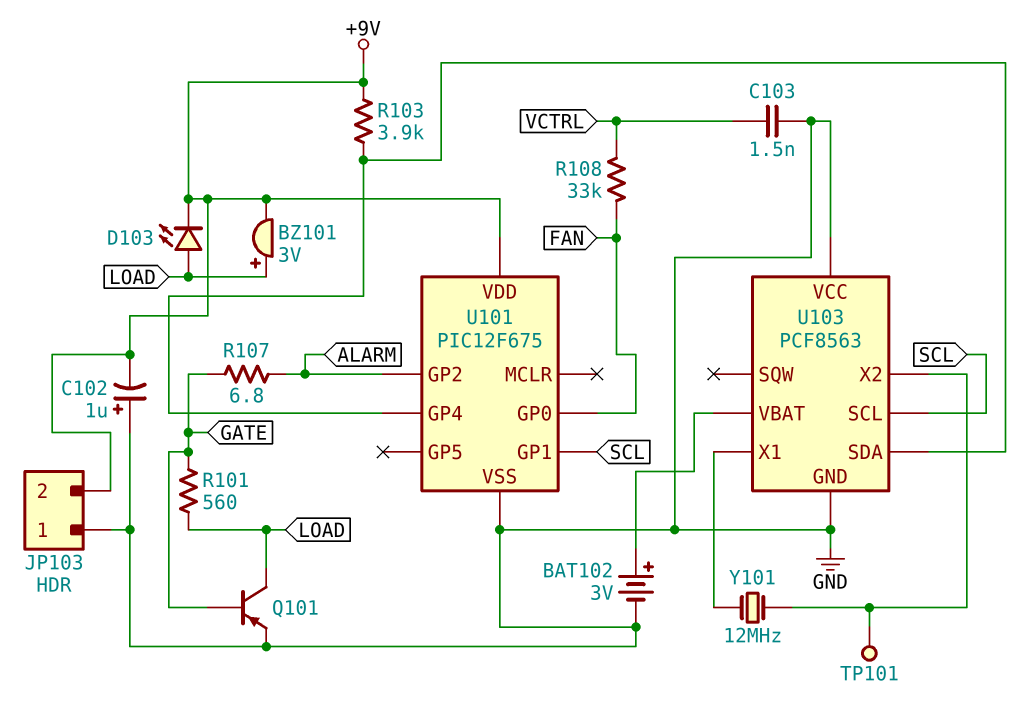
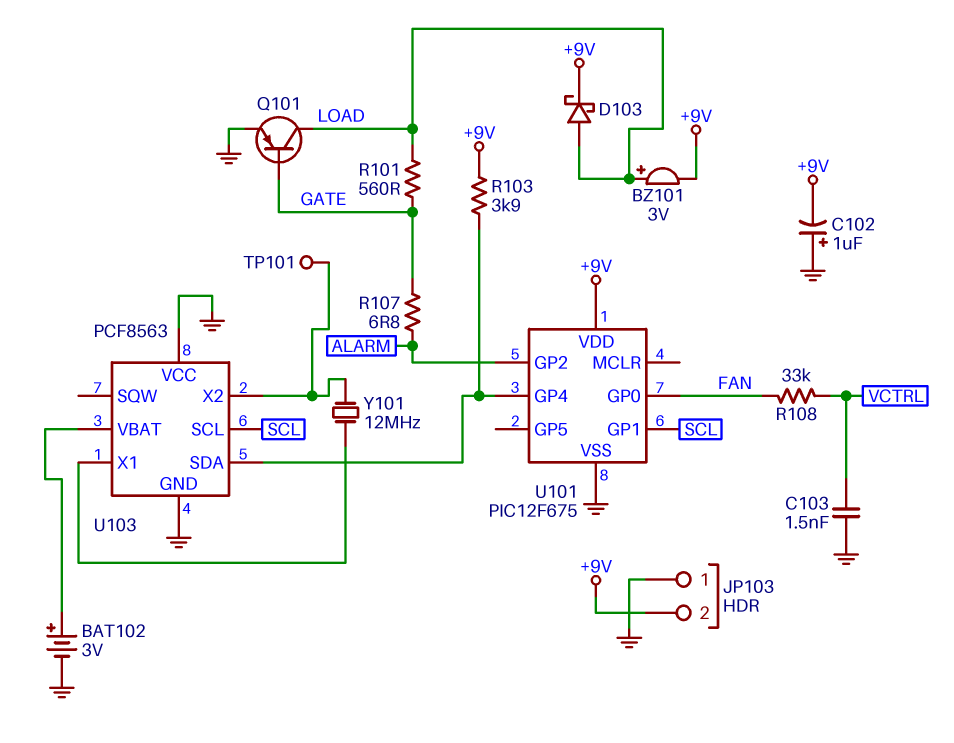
D103: LED (A LOAD, K +9V) -> schottky (A LOAD, K +9V)

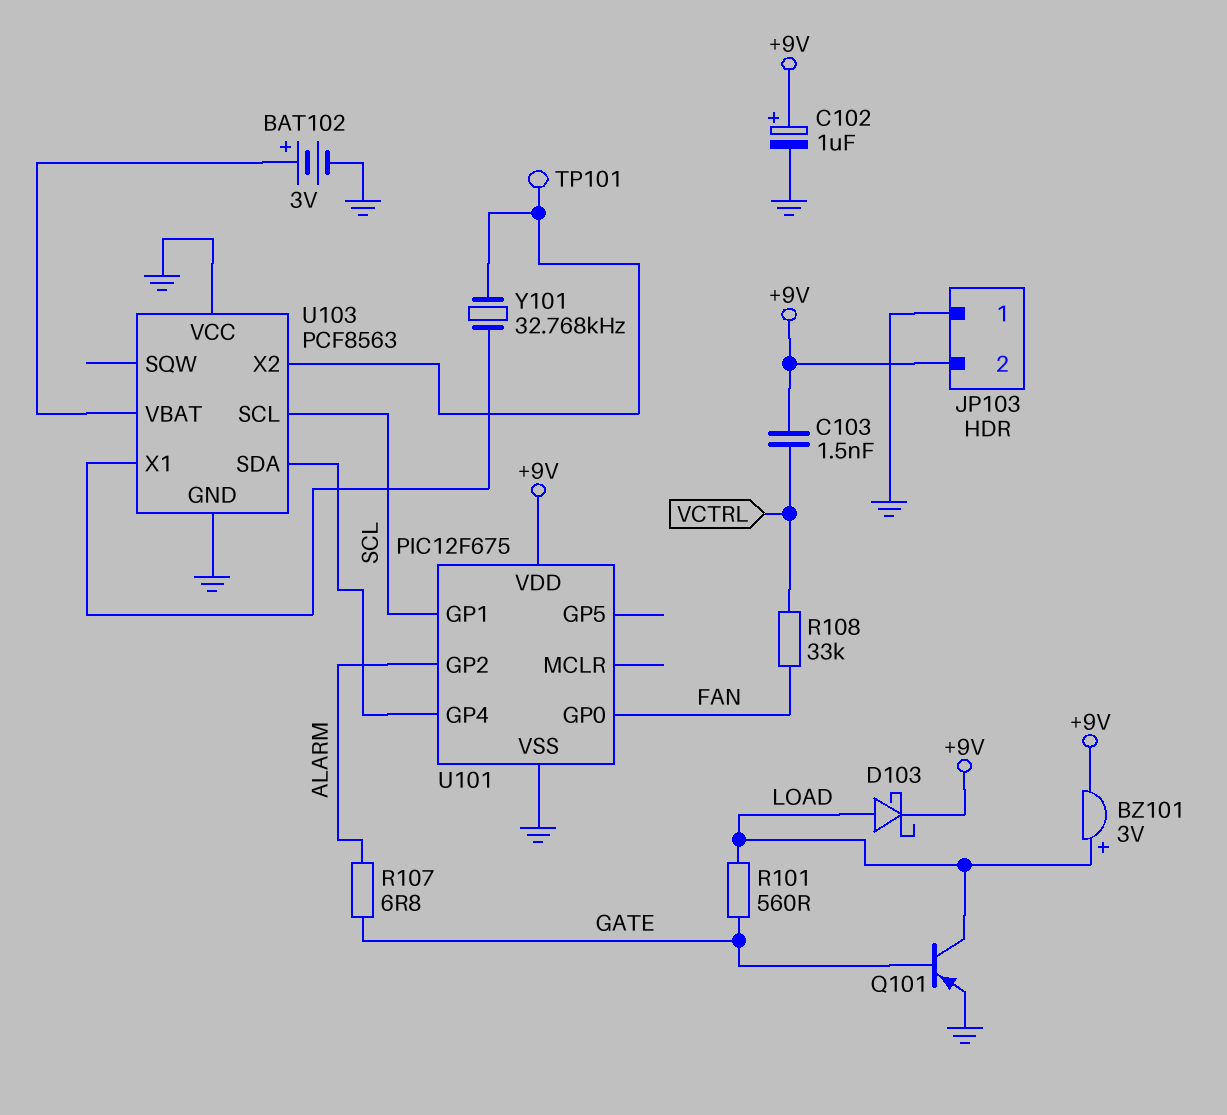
C102: 1uF (plus GND, minus +9V) -> 1uF (plus +9V, minus GND)
C103: 1.5nF (GND, VCTRL) -> 1.5nF (+9V, VCTRL)
R103: 3.9k (+9V, U101/GP4) -> none
Y101: 12MHz (U103/X1, U103/X2) -> 32.768kHz (U103/X1, U103/X2)

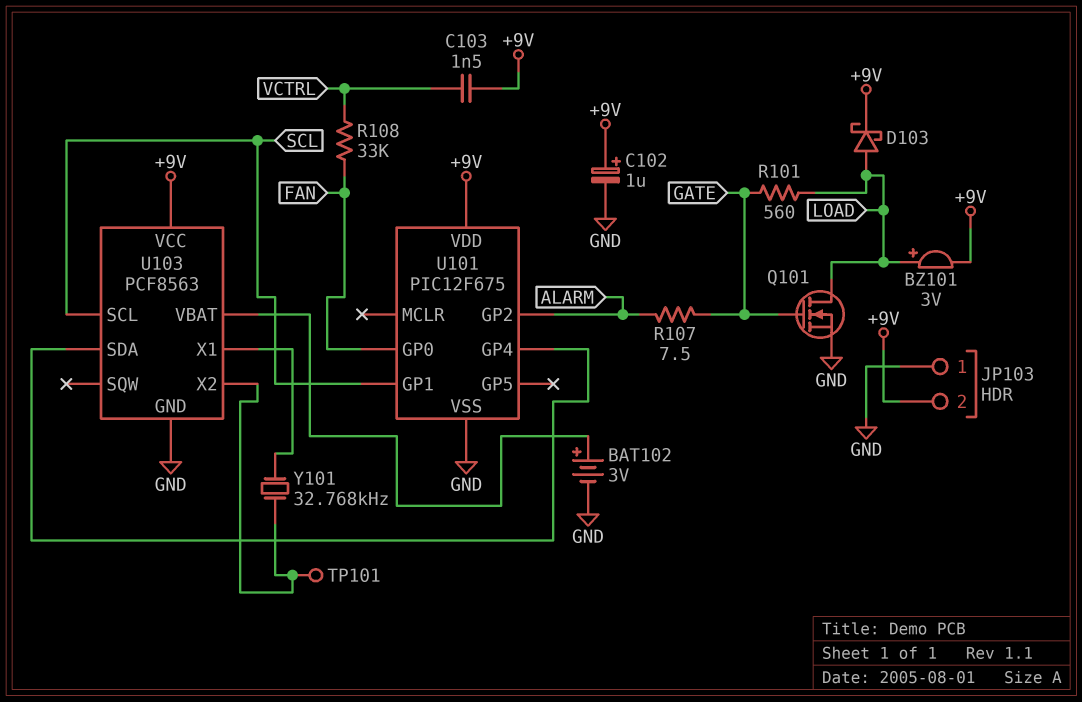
Q101: PNP (B GATE, C LOAD, E GND) -> NMOS (G GATE, D LOAD, S GND)
R107: 6.8 (ALARM, GATE) -> 7.5 (ALARM, GATE)
U103 pin VCC: GND -> +9V

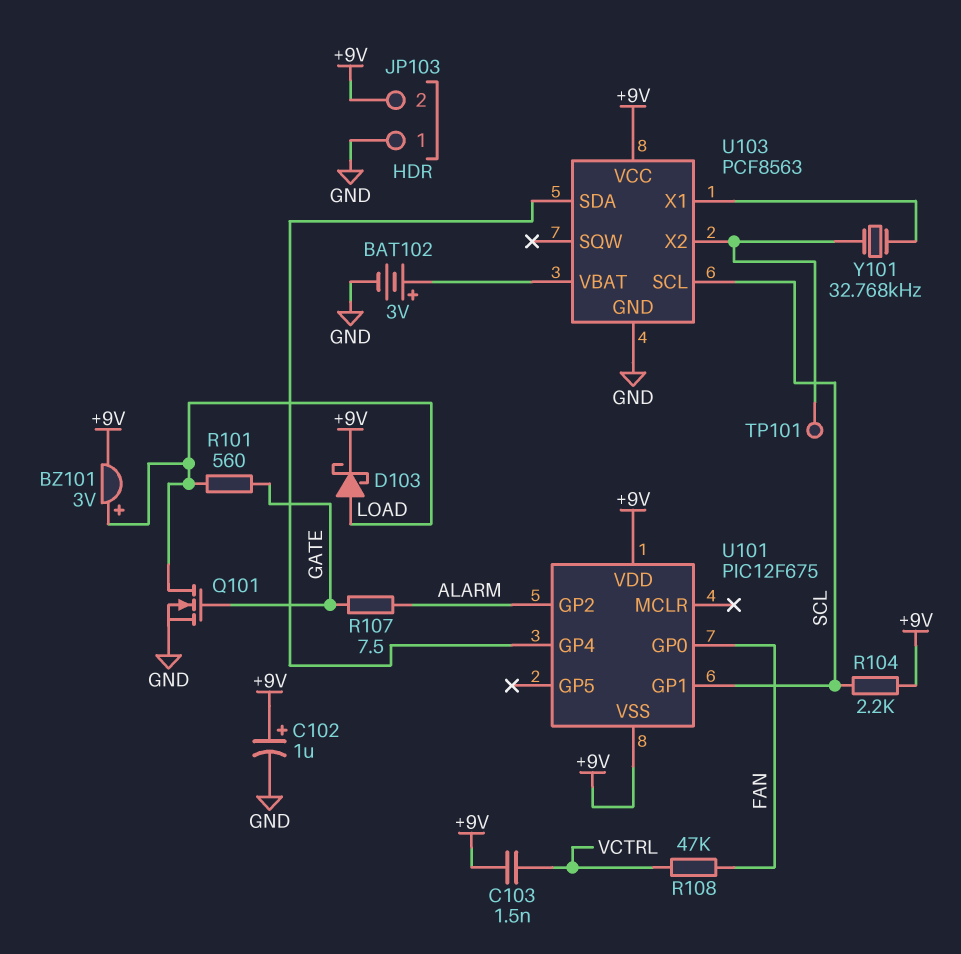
R104: none -> 2.2k (+9V, SCL)
R108: 33k (FAN, VCTRL) -> 47k (FAN, VCTRL)
U101 pin VSS: GND -> +9V

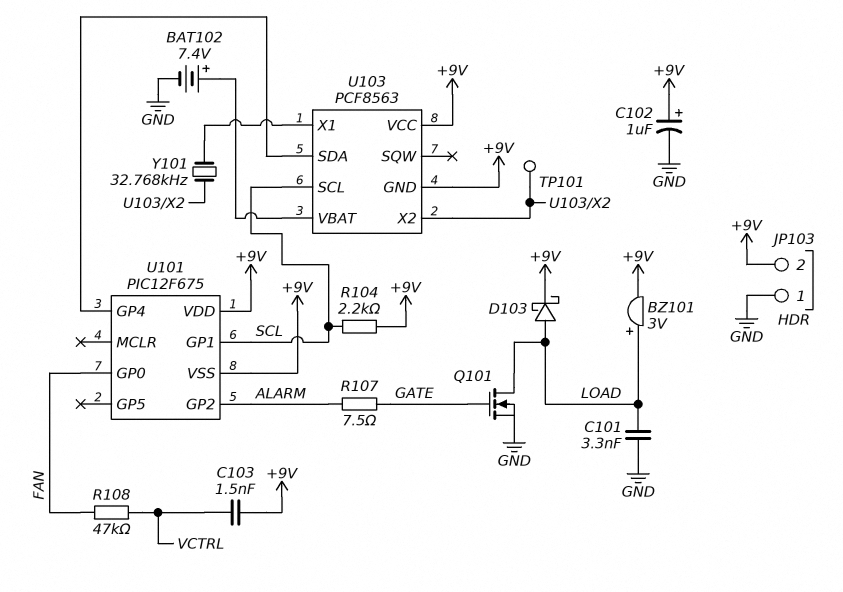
BAT102: 3V (plus U103/VBAT, minus GND) -> 7.4V (plus U103/VBAT, minus GND)
C101: none -> 3.3nF (GND, LOAD)
R101: 560 (GATE, LOAD) -> none
U103 pin GND: GND -> +9V

